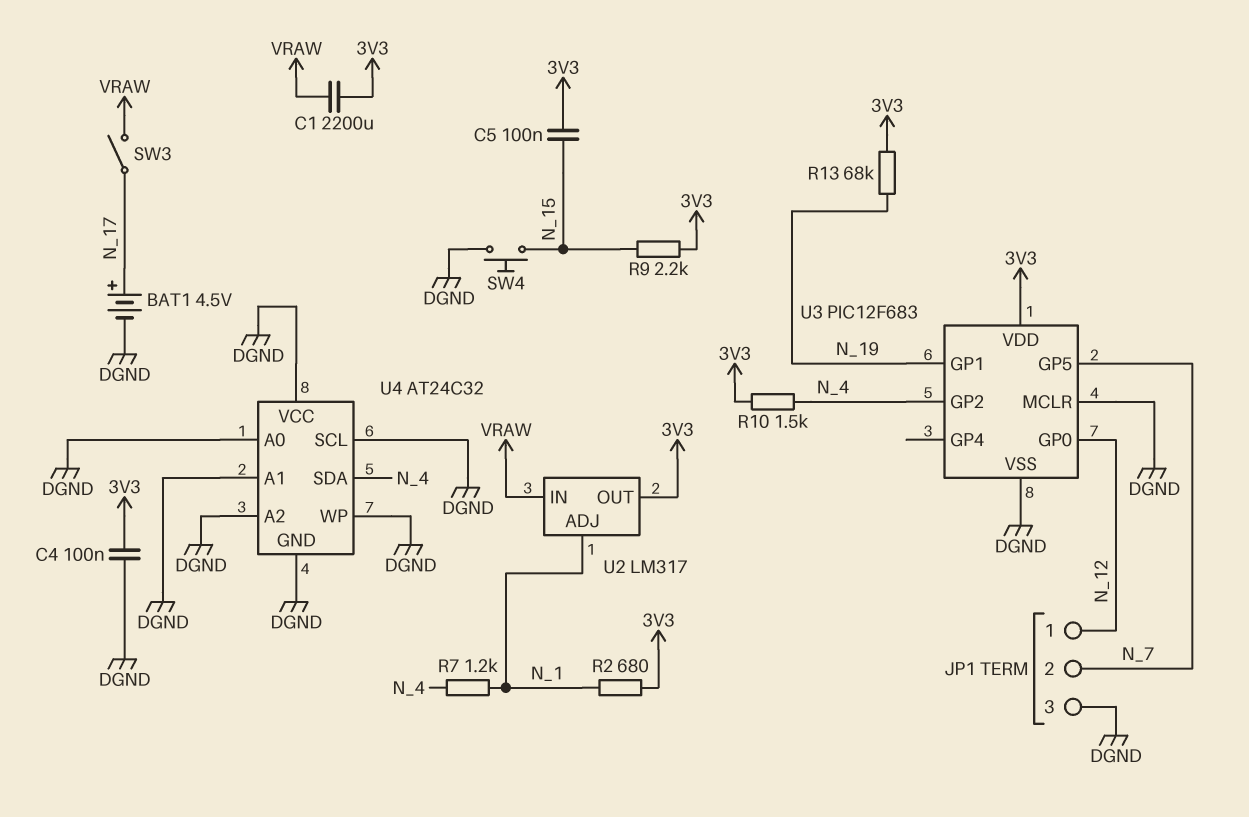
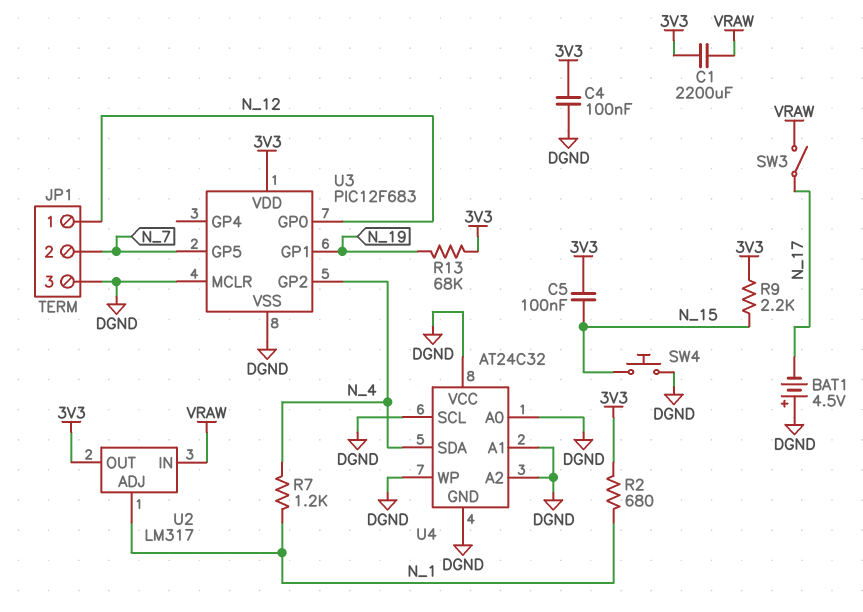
BAT1: 4.5V (plus N_17, minus DGND) -> 4.5V (plus DGND, minus N_17)
R10: 1.5k (3V3, N_4) -> none

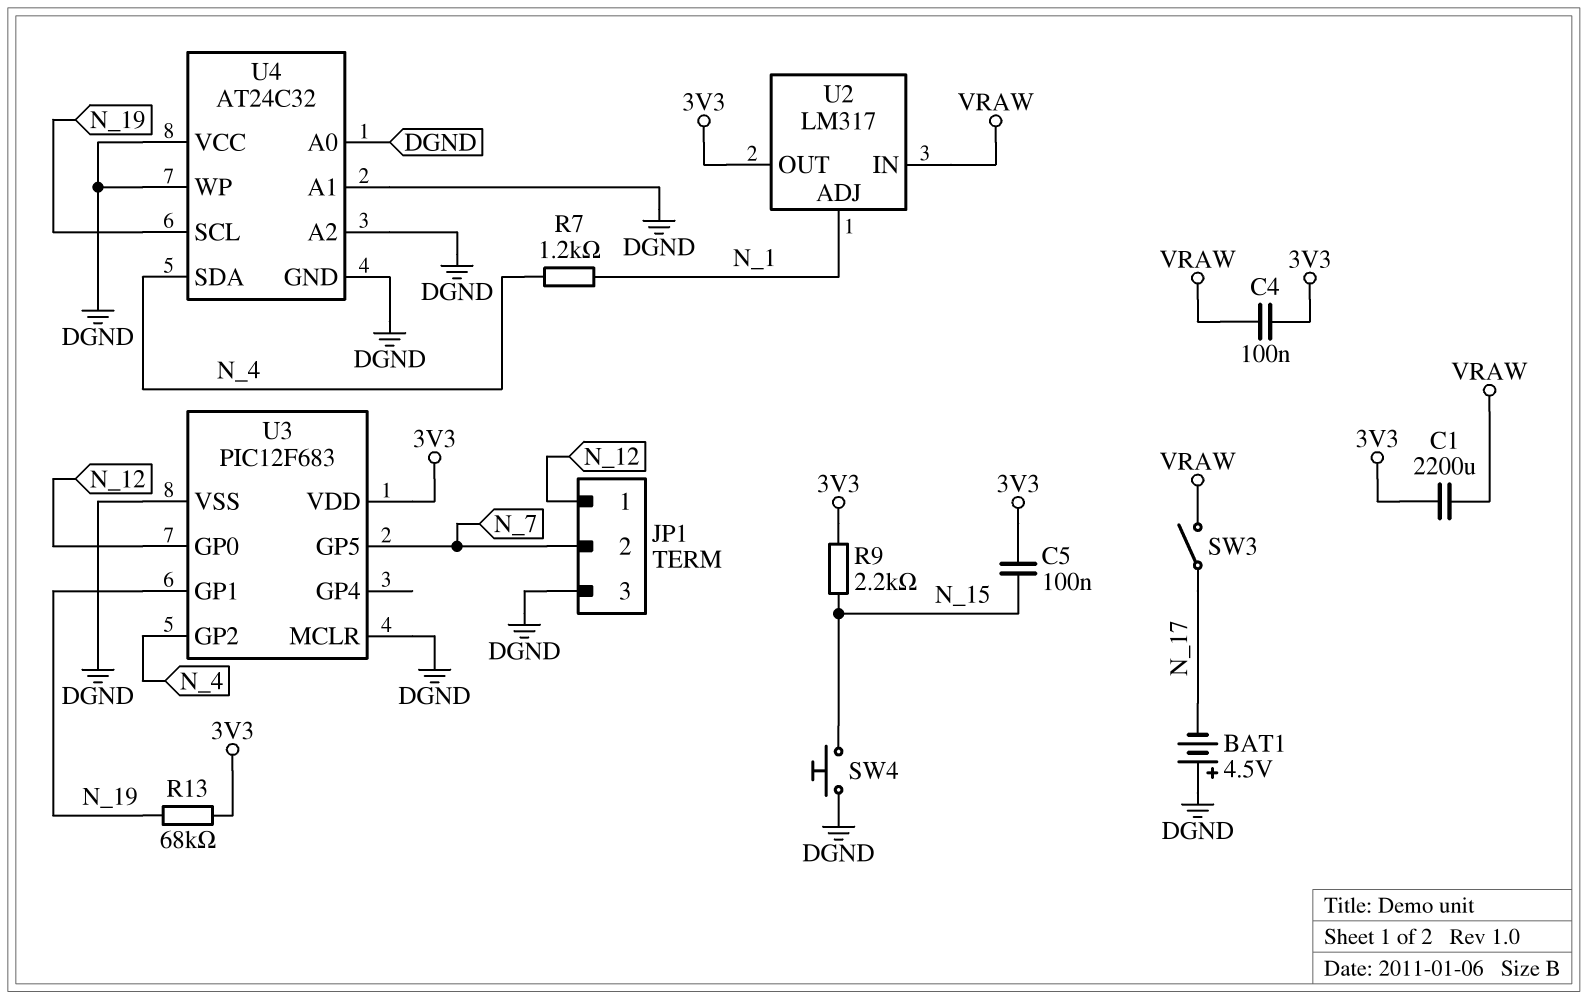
C4: 100nF (3V3, DGND) -> 100nF (3V3, VRAW)
R2: 680 (3V3, N_1) -> none
U4 pin SCL: DGND -> N_19

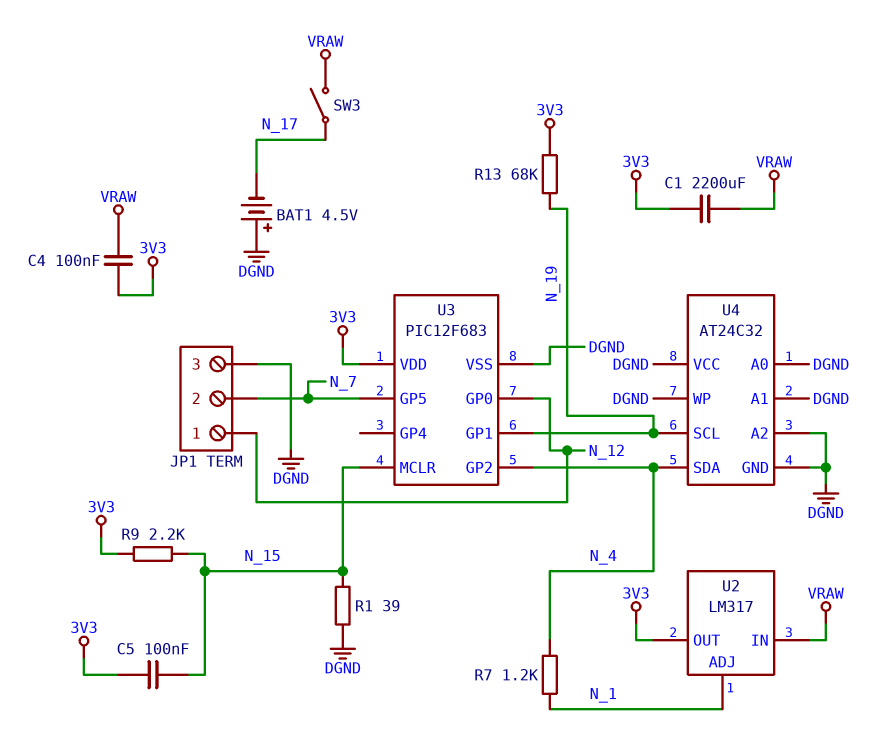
R1: none -> 39 (DGND, N_15)
SW4: button (DGND, N_15) -> none
U3 pin MCLR: DGND -> N_15

